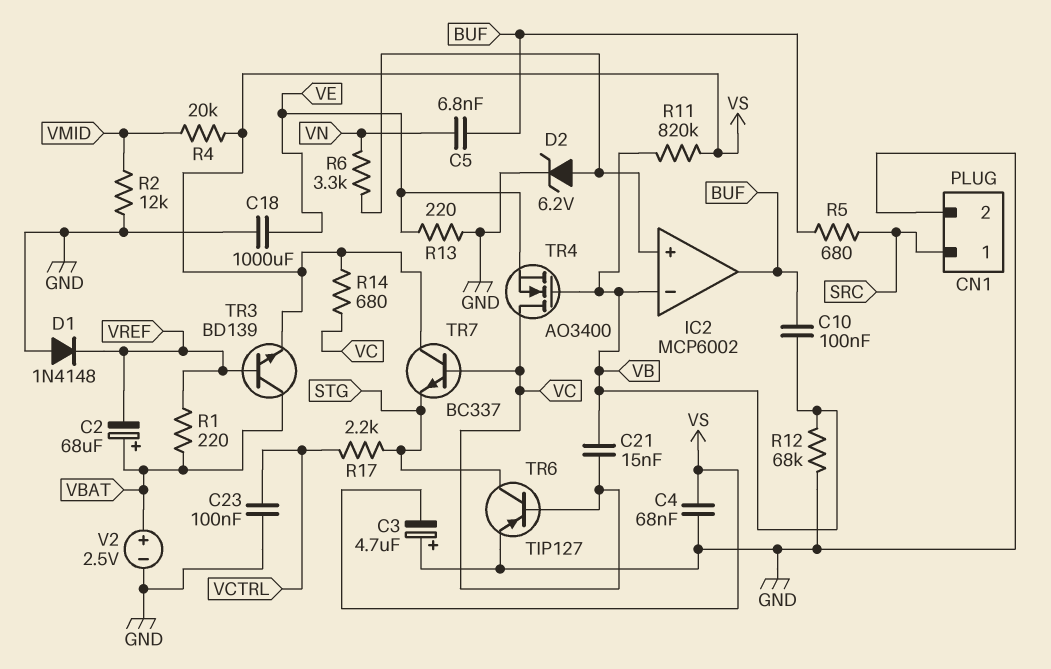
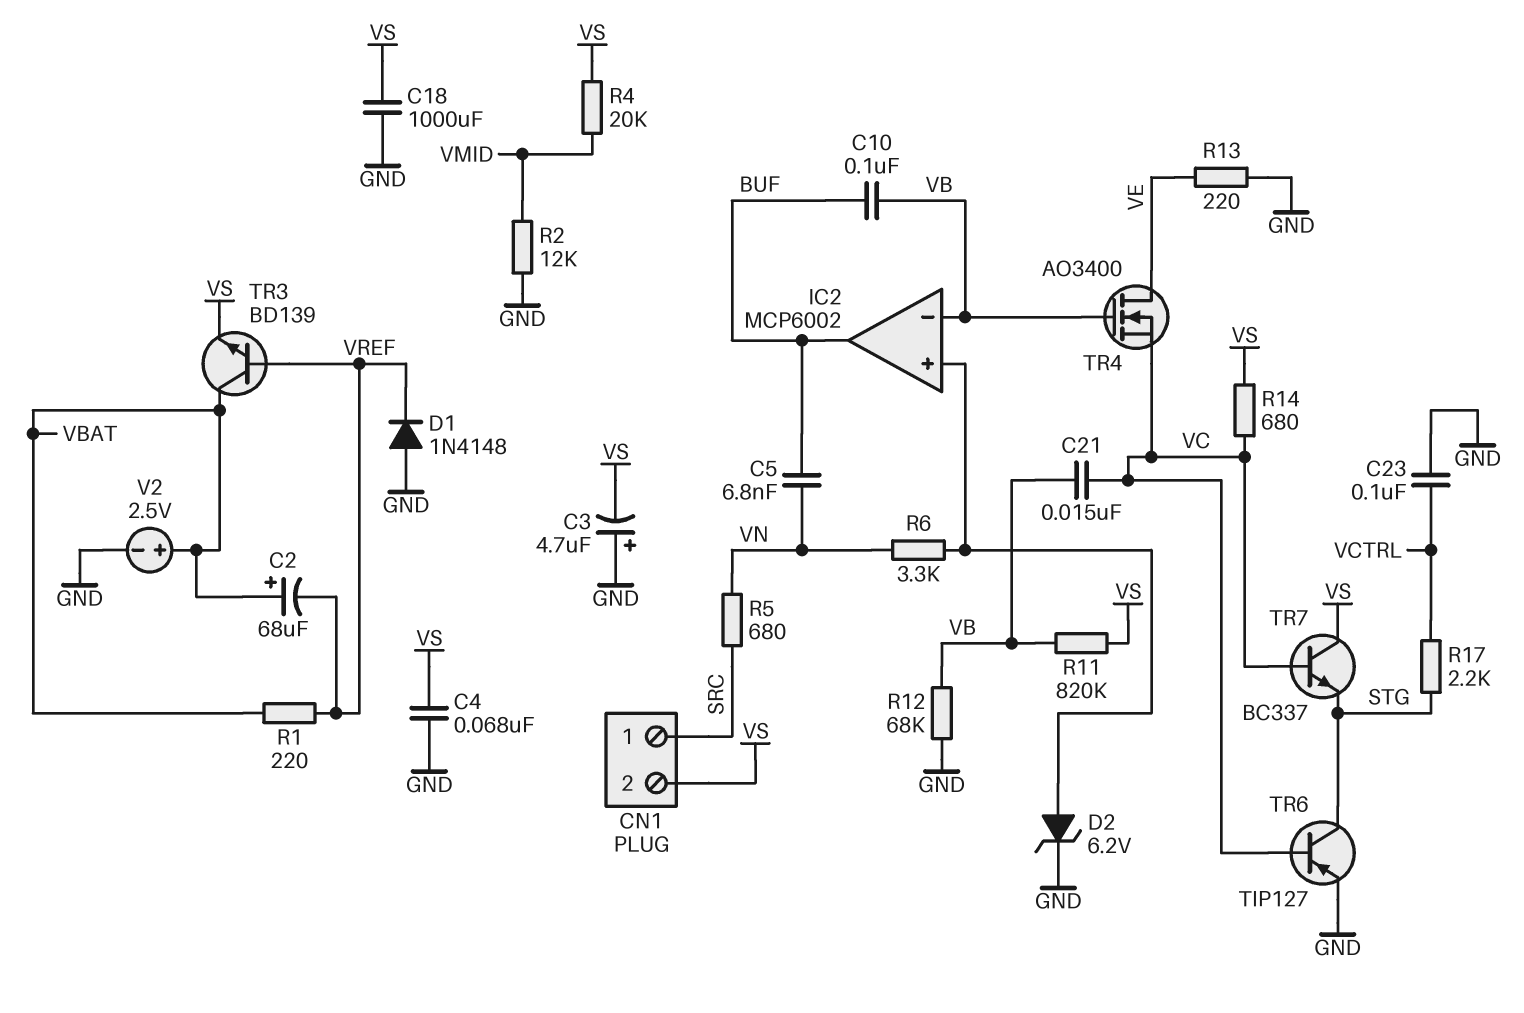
C18: 1000uF (GND, VE) -> 1000uF (GND, VS)
CN1 pin 2: GND -> VS
R5: 680 (BUF, SRC) -> 680 (SRC, VN)
TR4: NMOS AO3400 (G VB, D VC, S VE) -> NMOS AO3400 (G VB, D VE, S VC)

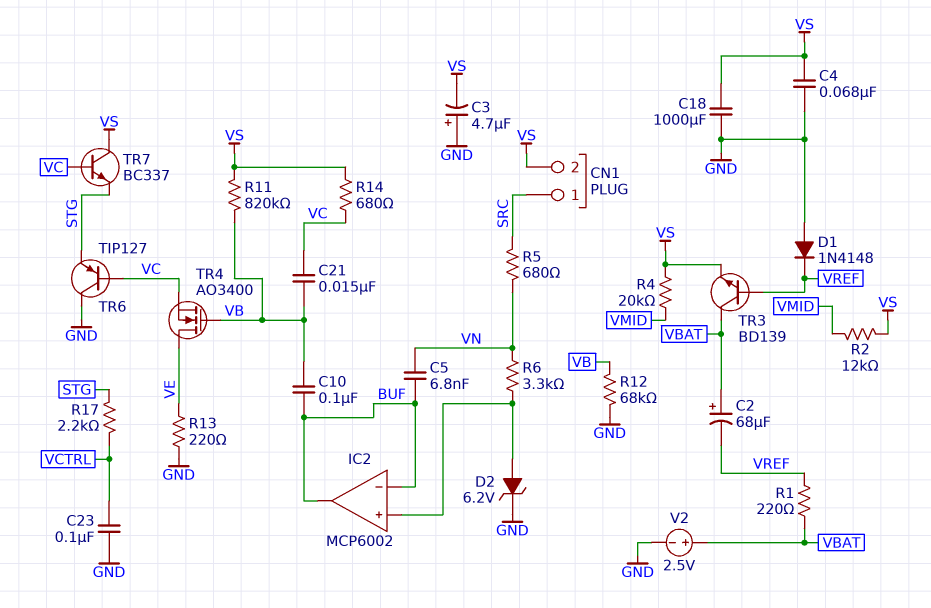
IC2 pin in-: VB -> BUF
R2: 12k (GND, VMID) -> 12k (VMID, VS)
TR6: PNP TIP127 (B VC, C STG, E GND) -> PNP TIP127 (B VC, C GND, E STG)

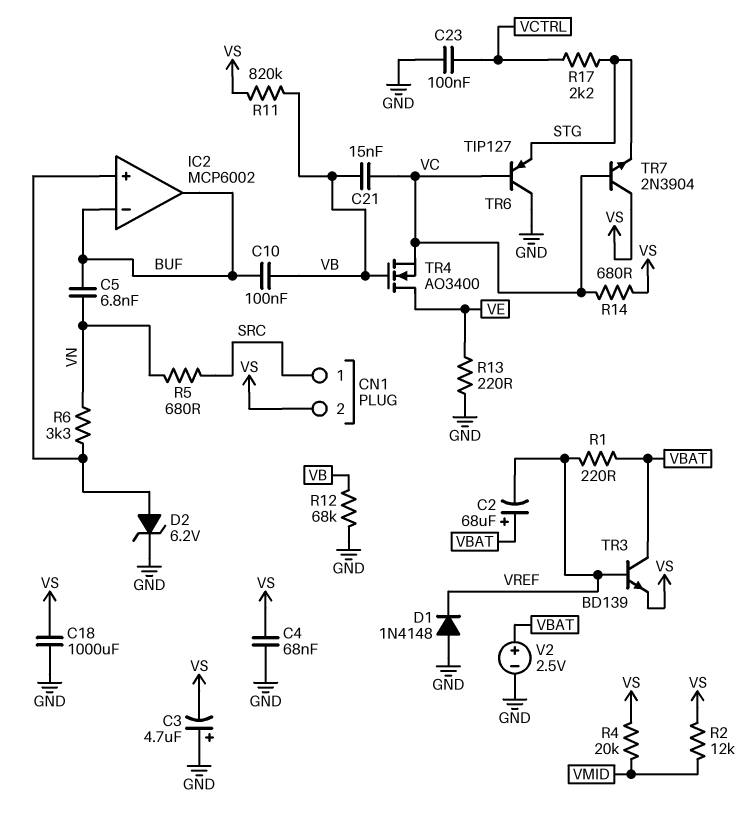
TR7: NPN BC337 (B VC, C VS, E STG) -> NPN 2N3904 (B VC, C VS, E STG)

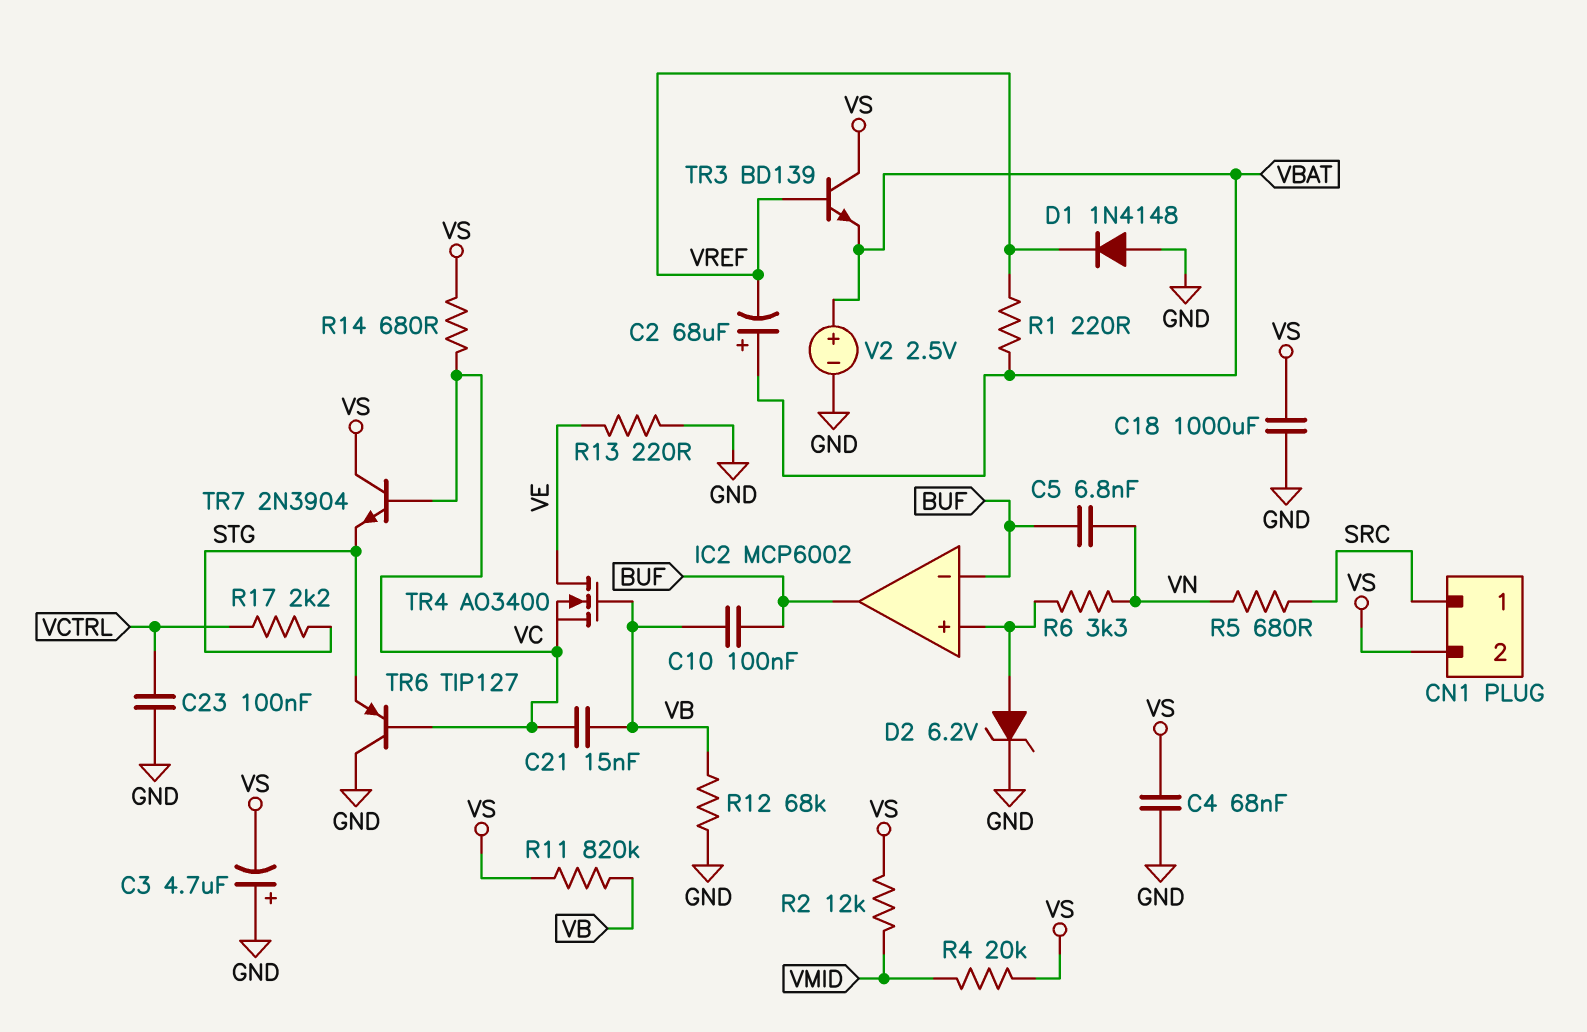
TR3: NPN BD139 (B VREF, C VBAT, E VS) -> NPN BD139 (B VREF, C VS, E VBAT)

